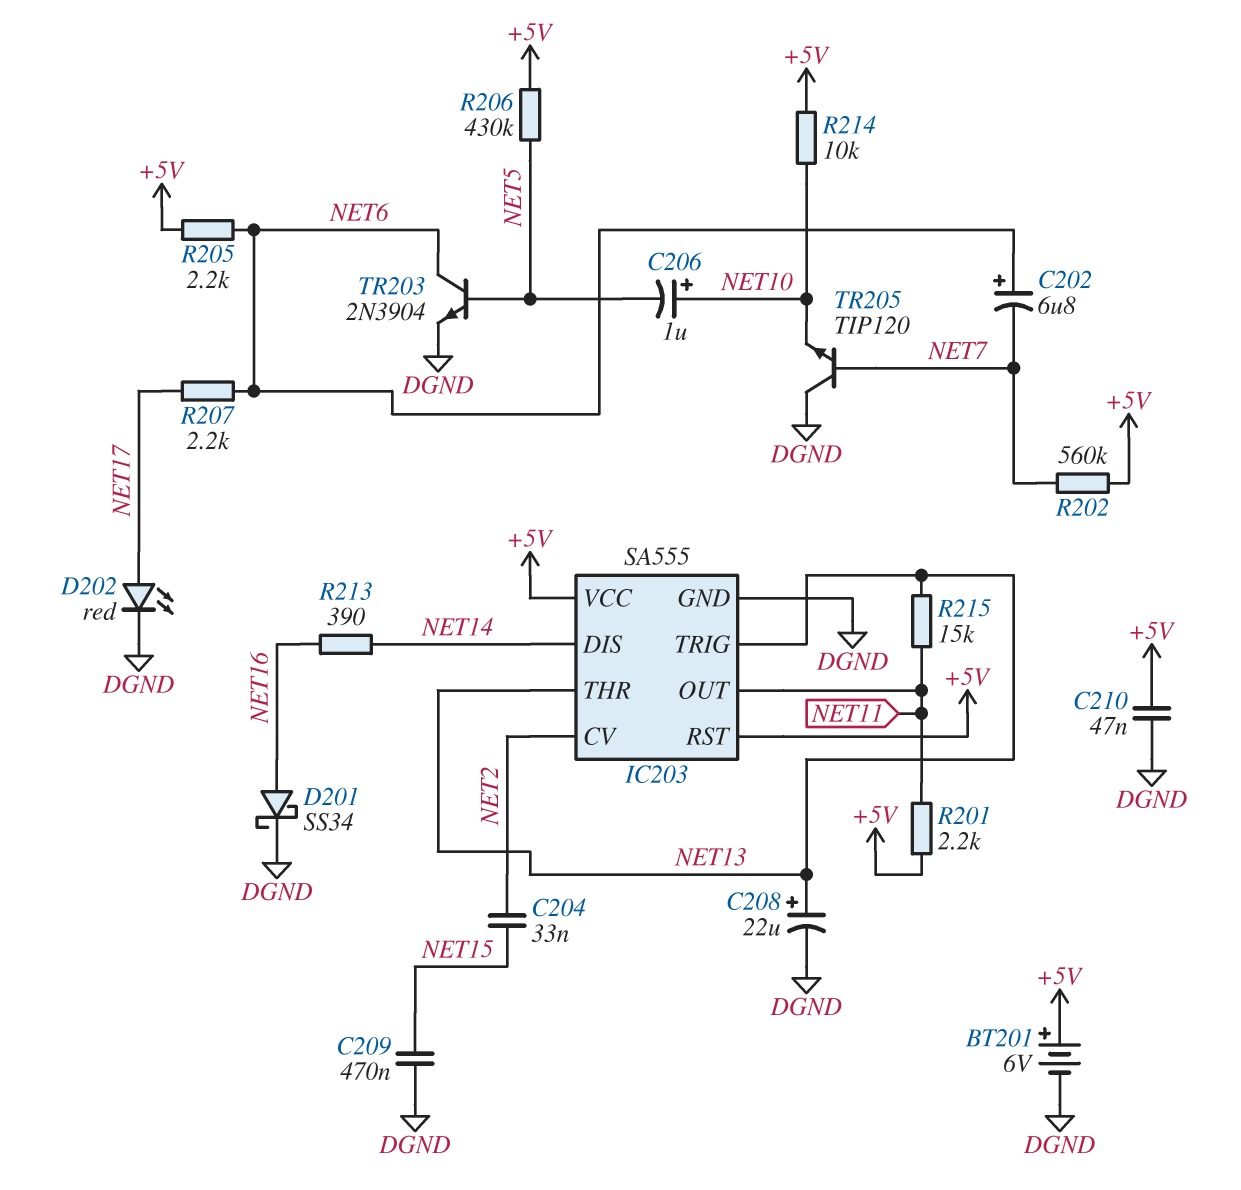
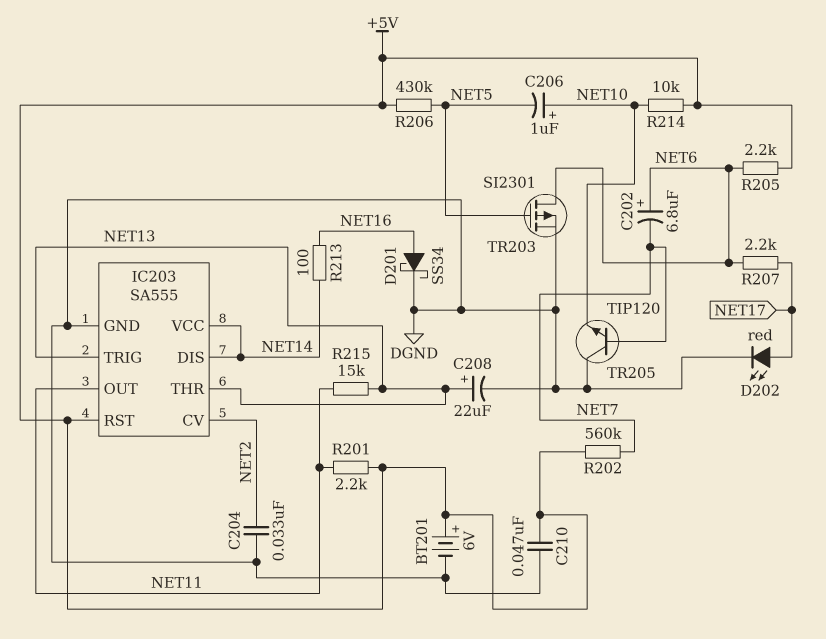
C204: 33nF (NET2, NET15) -> 33nF (DGND, NET2)
C209: 470nF (DGND, NET15) -> none
IC203 pin VCC: +5V -> NET14
R213: 390 (NET14, NET16) -> 100 (NET14, NET16)
TR203: NPN 2N3904 (B NET5, C NET6, E DGND) -> PMOS SI2301 (G NET5, D NET6, S DGND)

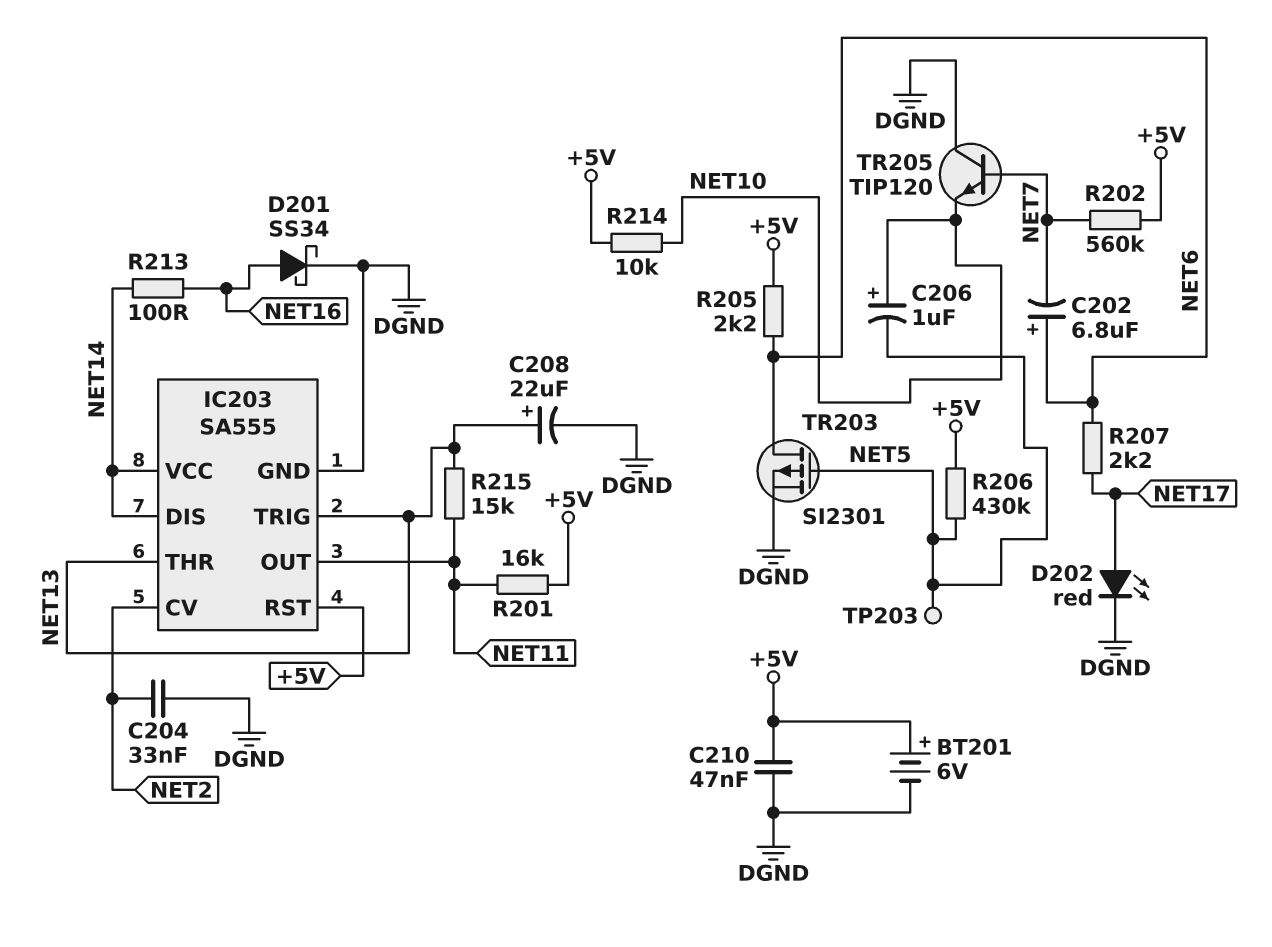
R201: 2.2k (+5V, NET11) -> 16k (+5V, NET11)
TP203: none -> test point (NET5)

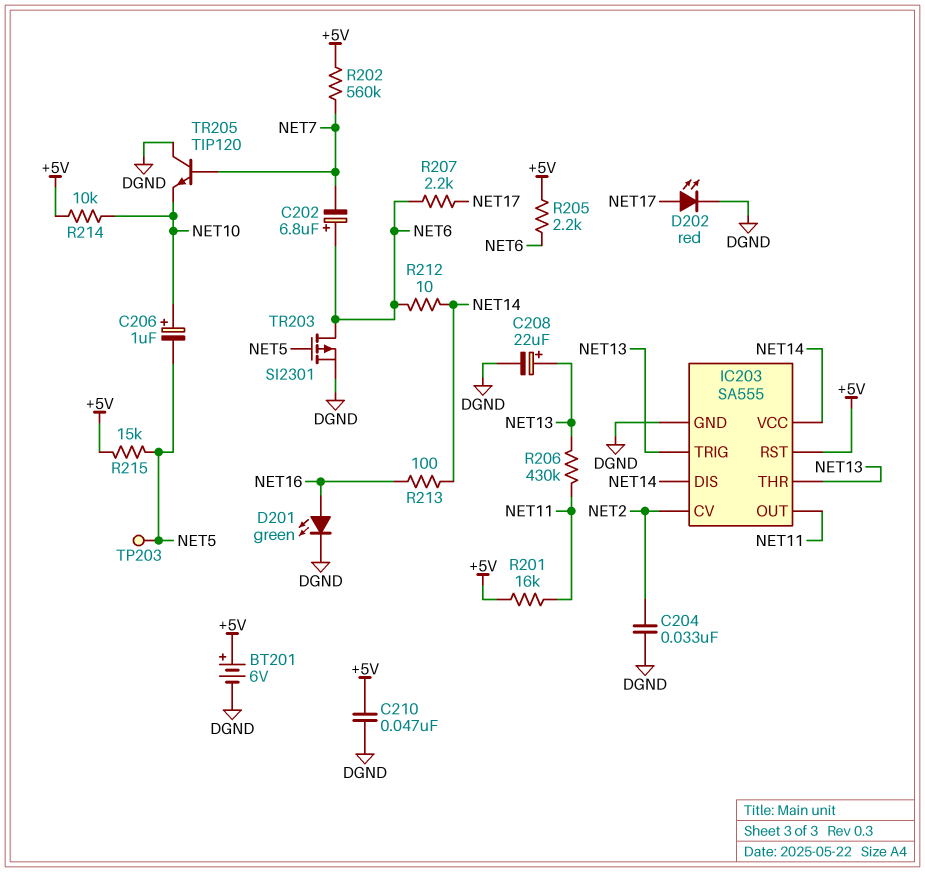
D201: schottky SS34 (A NET16, K DGND) -> LED green (A NET16, K DGND)
R206: 430k (+5V, NET5) -> 430k (NET11, NET13)
R212: none -> 10 (NET6, NET14)
R215: 15k (NET11, NET13) -> 15k (+5V, NET5)

